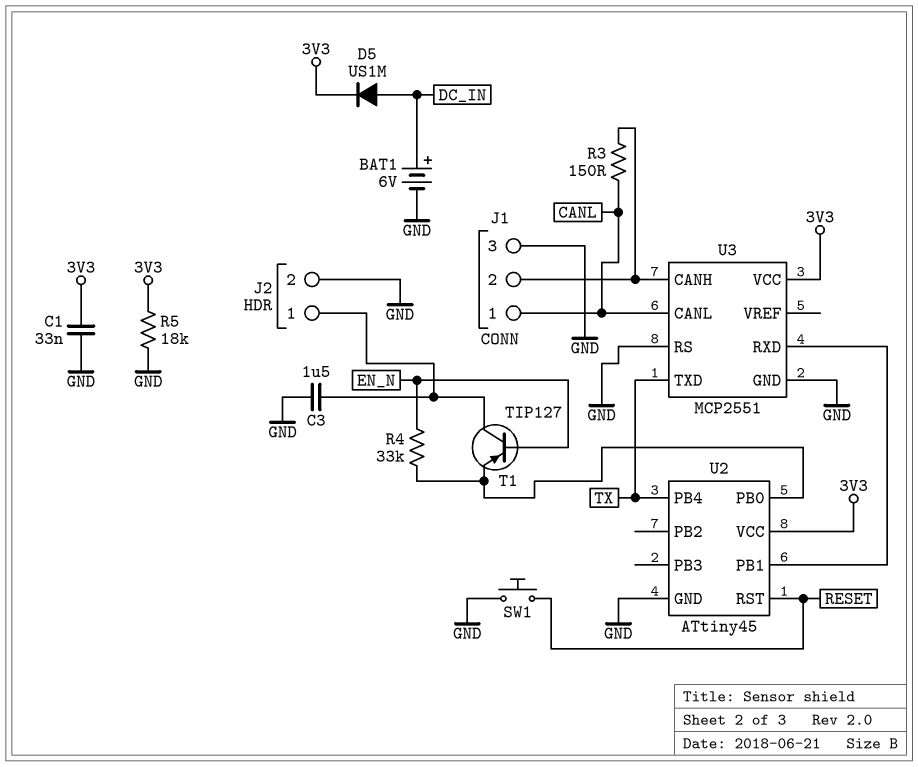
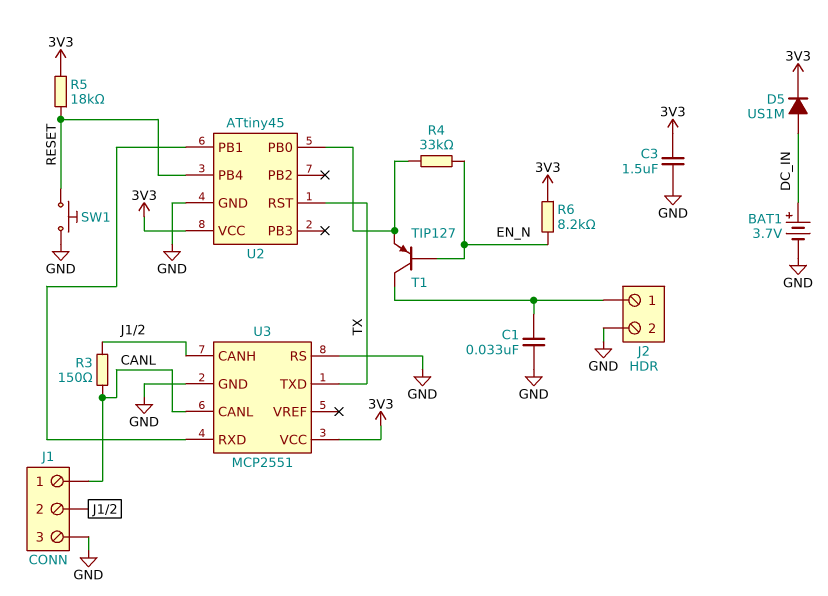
BAT1: 6V (plus DC_IN, minus GND) -> 3.7V (plus DC_IN, minus GND)
C1: 33nF (3V3, GND) -> 33nF (GND, J2/1)
C3: 1.5uF (GND, J2/1) -> 1.5uF (3V3, GND)
R5: 18k (3V3, GND) -> 18k (3V3, RESET)
R6: none -> 8.2k (3V3, EN_N)
U2 pin PB4: TX -> RESET
U2 pin RST: RESET -> TX

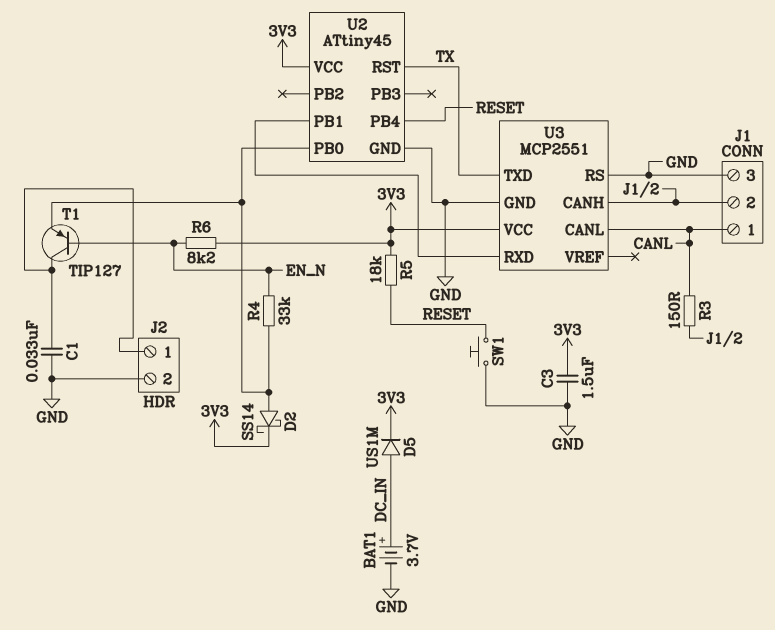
D2: none -> schottky SS14 (A U2/PB0, K 3V3)

